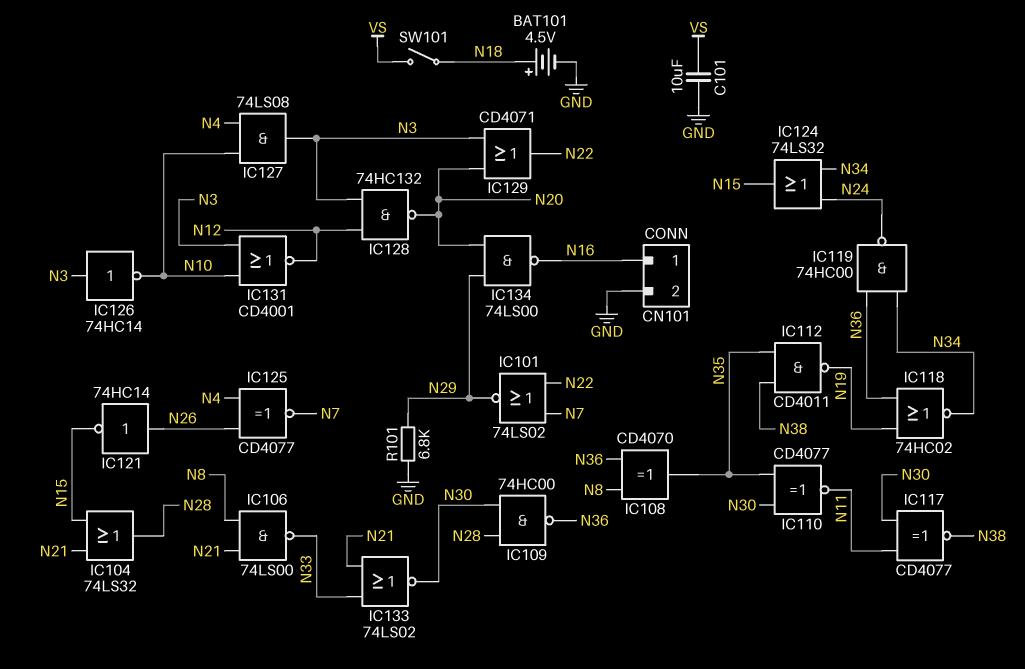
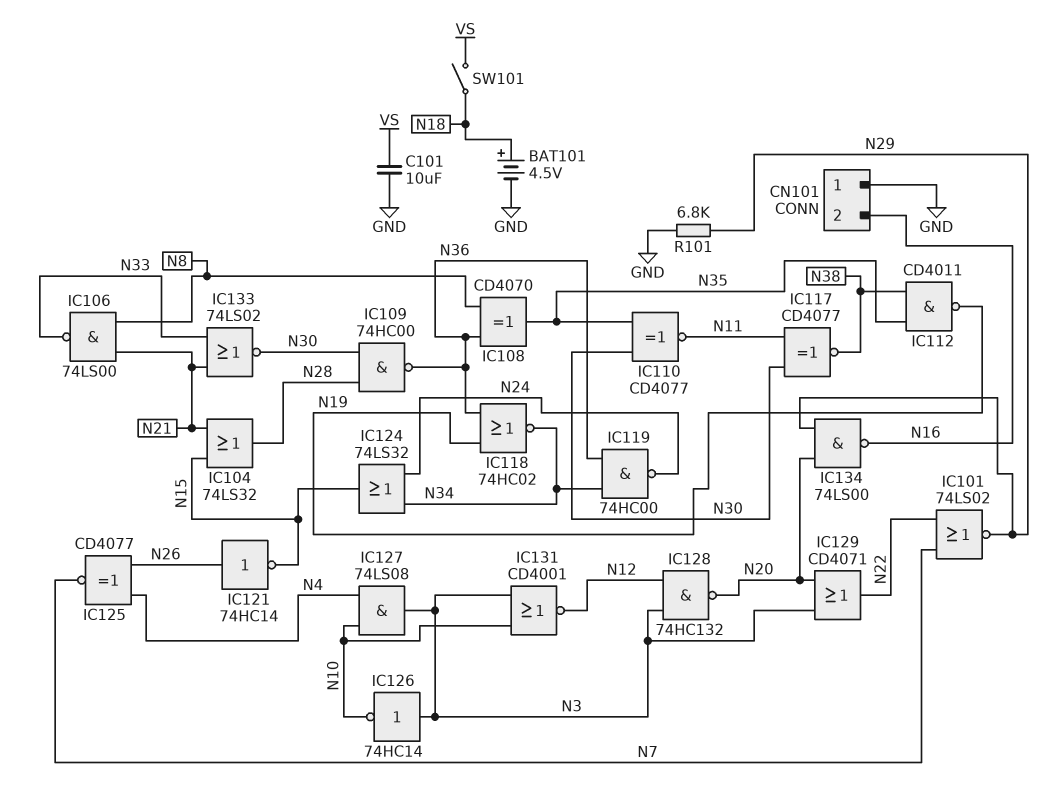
CN101 pin 1: N16 -> GND
CN101 pin 2: GND -> N16

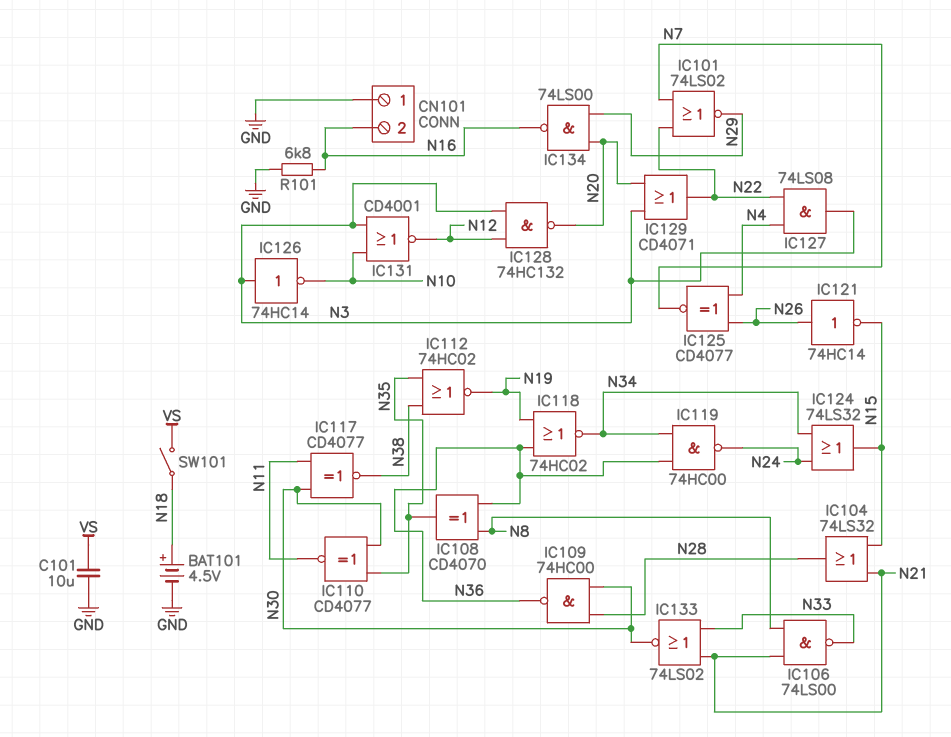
IC112: NAND CD4011 (in N35, in N38, out N19) -> NOR 74HC02 (in N35, in N38, out N19)
IC127: AND 74LS08 (in N4, in N10, out N3) -> AND 74LS08 (in N4, in N22, out N3)
R101: 6.8k (GND, N29) -> 6.8k (GND, N16)

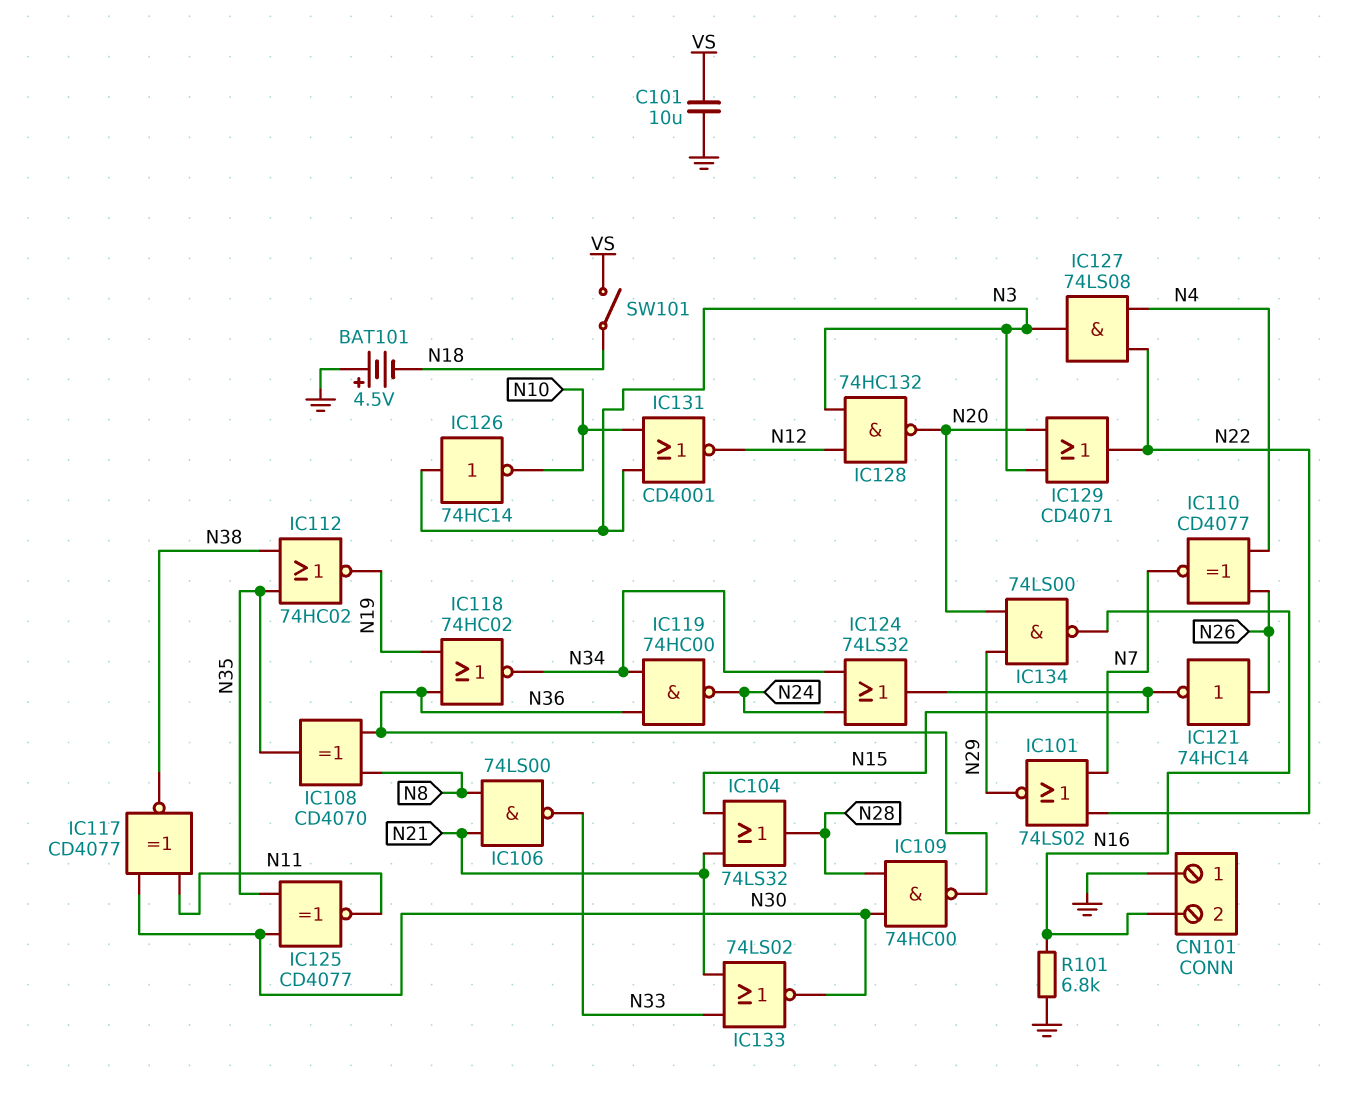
BAT101: 4.5V (plus N18, minus GND) -> 4.5V (plus GND, minus N18)
IC110: XNOR CD4077 (in N30, in N35, out N11) -> XNOR CD4077 (in N4, in N26, out N7)
IC125: XNOR CD4077 (in N4, in N26, out N7) -> XNOR CD4077 (in N30, in N35, out N11)

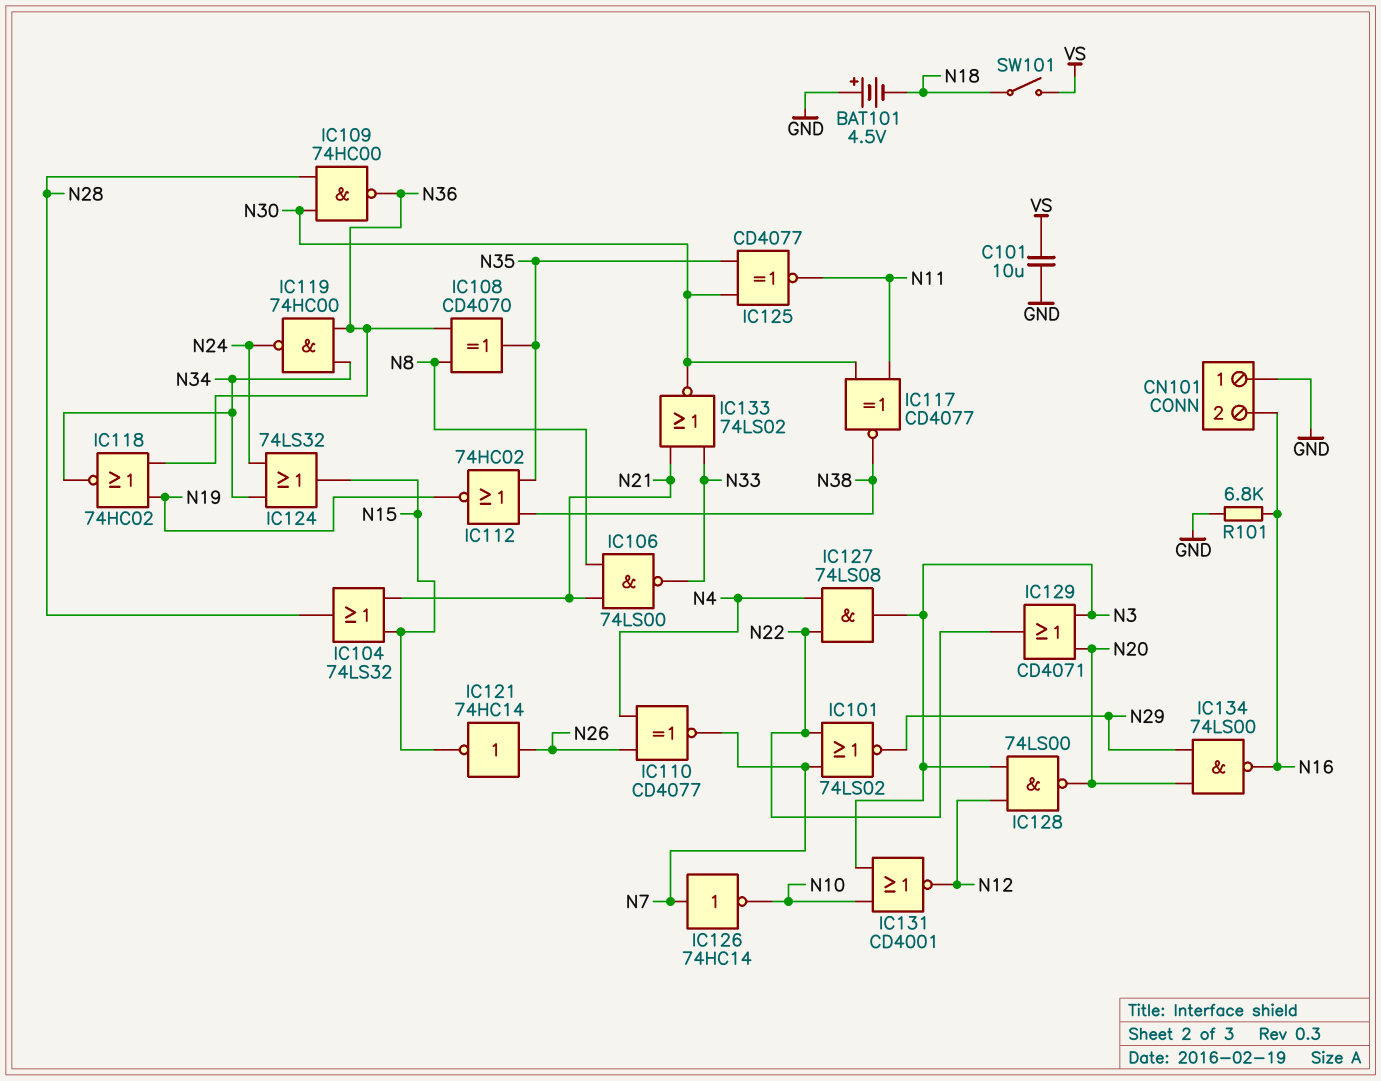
IC126: NOT 74HC14 (in N3, out N10) -> NOT 74HC14 (in N7, out N10)
IC128: NAND 74HC132 (in N3, in N12, out N20) -> NAND 74LS00 (in N3, in N12, out N20)

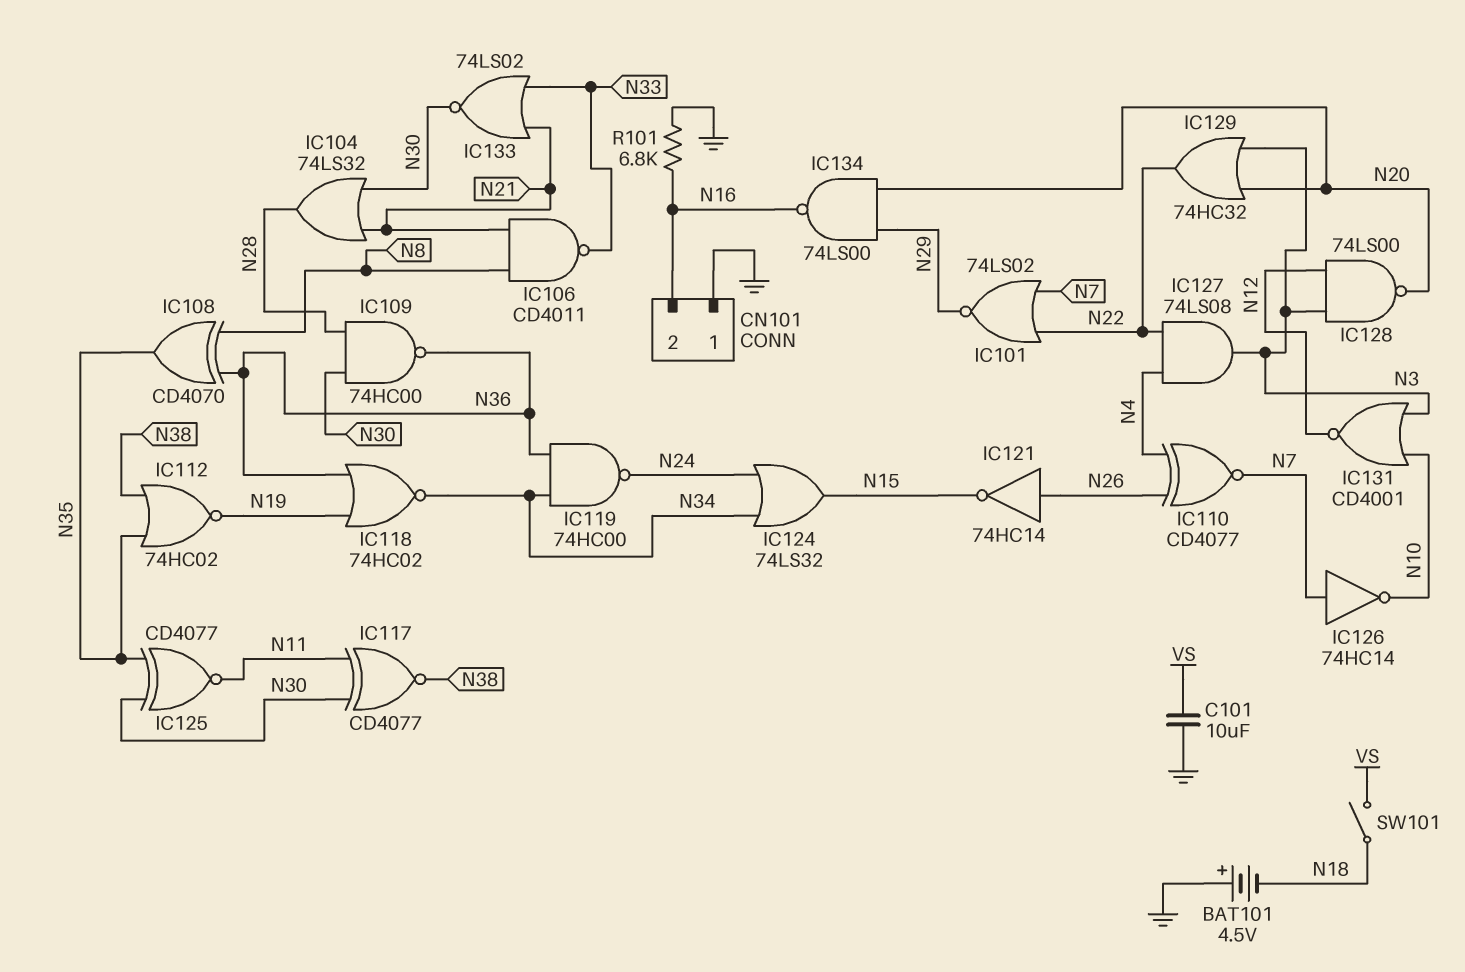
IC104: OR 74LS32 (in N15, in N21, out N28) -> OR 74LS32 (in N21, in N30, out N28)
IC106: NAND 74LS00 (in N8, in N21, out N33) -> NAND CD4011 (in N8, in N21, out N33)
IC129: OR CD4071 (in N3, in N20, out N22) -> OR 74HC32 (in N3, in N20, out N22)

